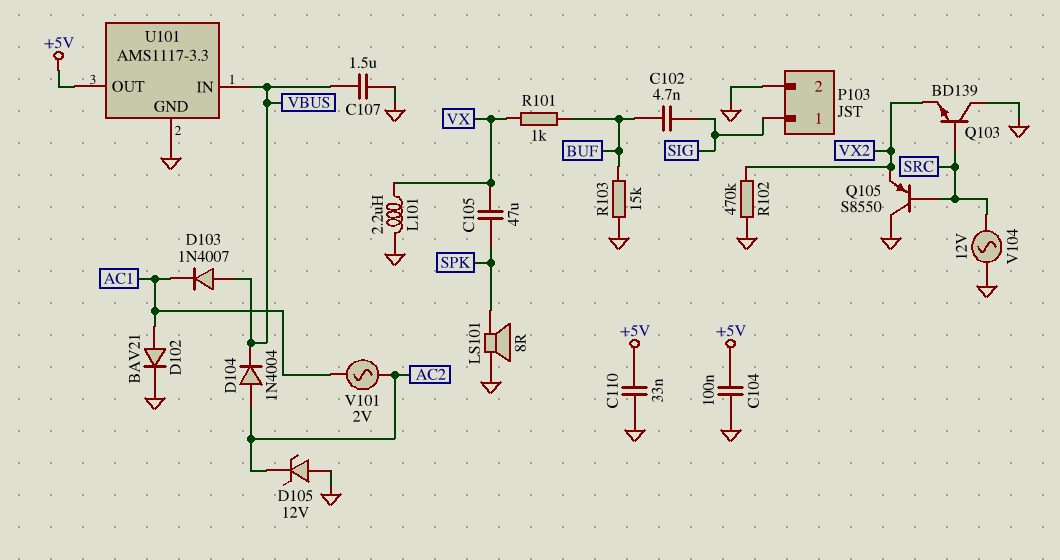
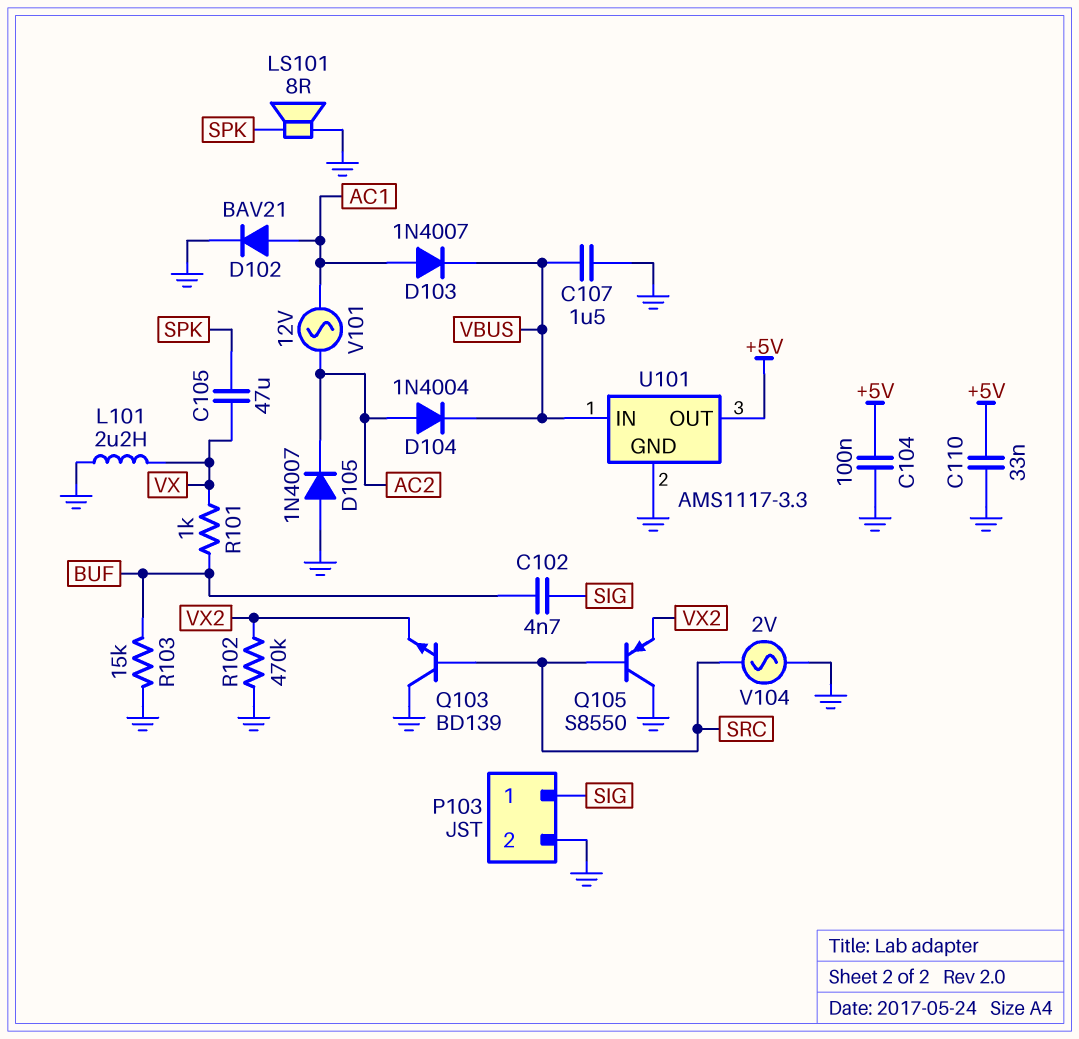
D103: diode 1N4007 (A VBUS, K AC1) -> diode 1N4007 (A AC1, K VBUS)
D105: zener 12V (A GND, K AC2) -> diode 1N4007 (A GND, K AC2)
V101: AC 2V (AC1, AC2) -> AC 12V (AC1, AC2)
V104: AC 12V (GND, SRC) -> AC 2V (GND, SRC)

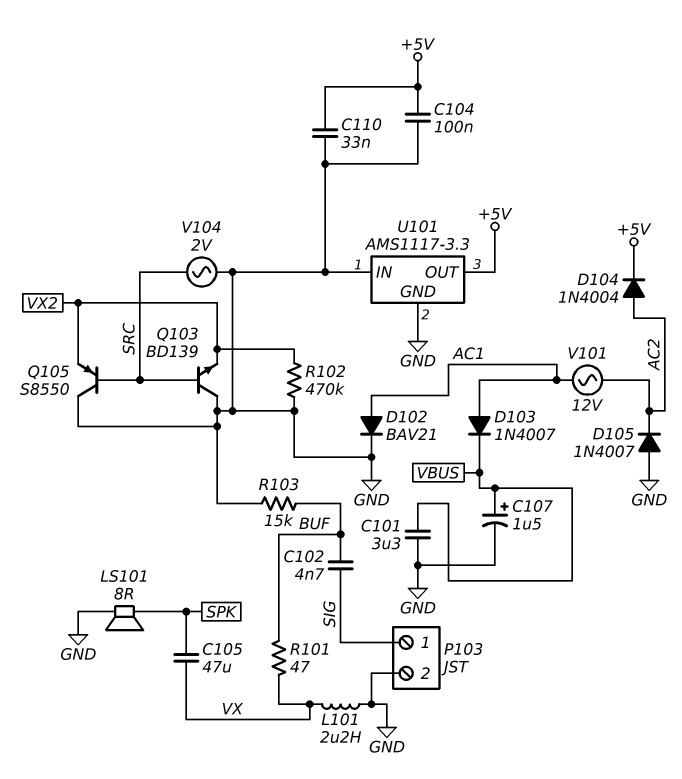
C101: none -> 3.3uF (GND, VBUS)
C107: 1.5uF (GND, VBUS) -> 1.5uF (plus VBUS, minus GND)
D104: diode 1N4004 (A AC2, K VBUS) -> diode 1N4004 (A AC2, K +5V)
R101: 1k (BUF, VX) -> 47 (BUF, VX)
U101 pin IN: VBUS -> GND

